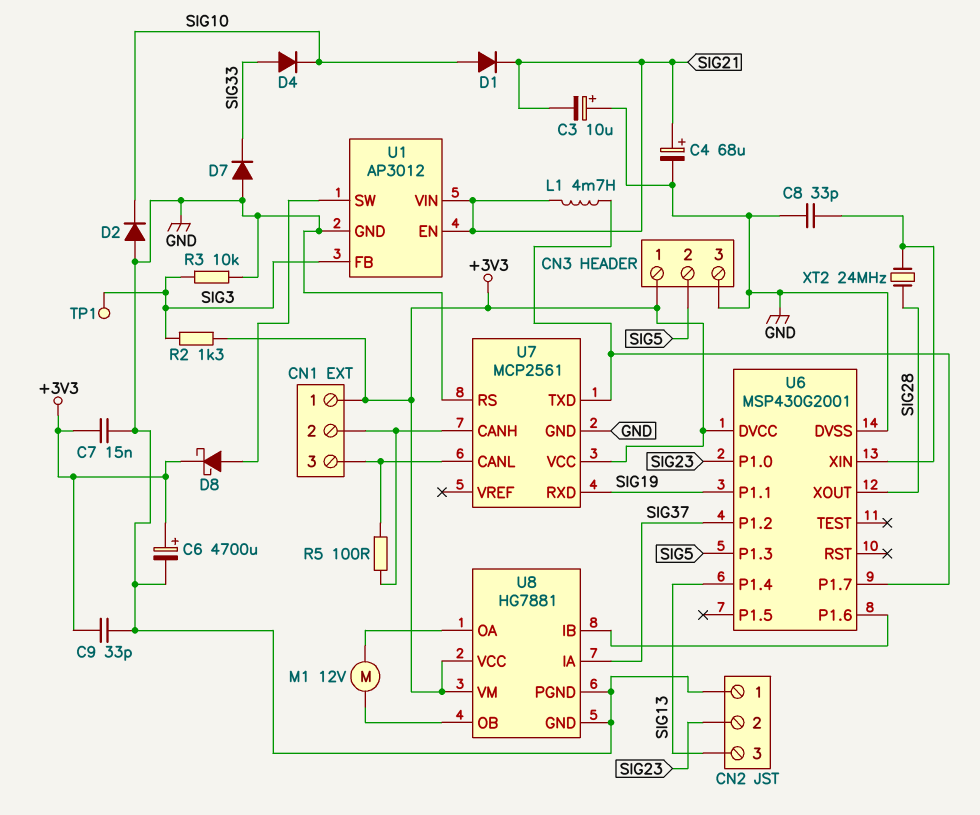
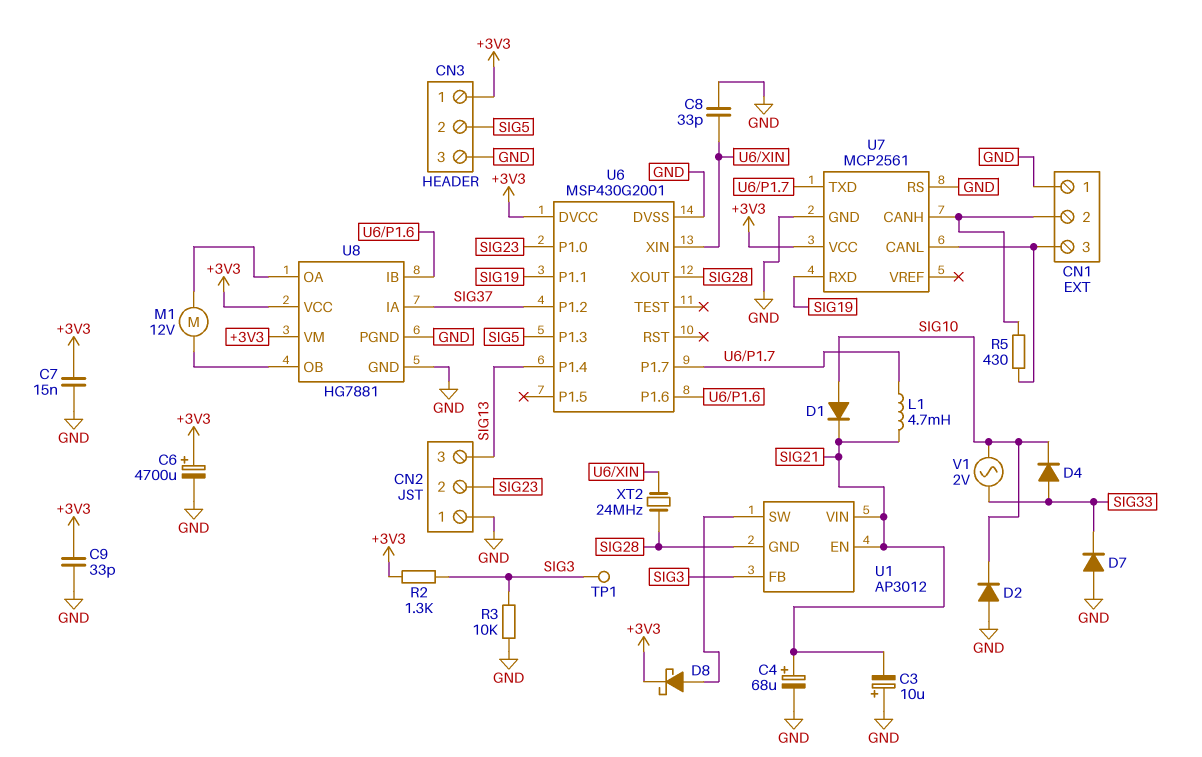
CN1 pin 1: +3V3 -> GND
R5: 100 (CN1/2, CN1/3) -> 430 (CN1/2, CN1/3)
U1 pin GND: GND -> SIG28
V1: none -> AC 2V (SIG10, SIG33)

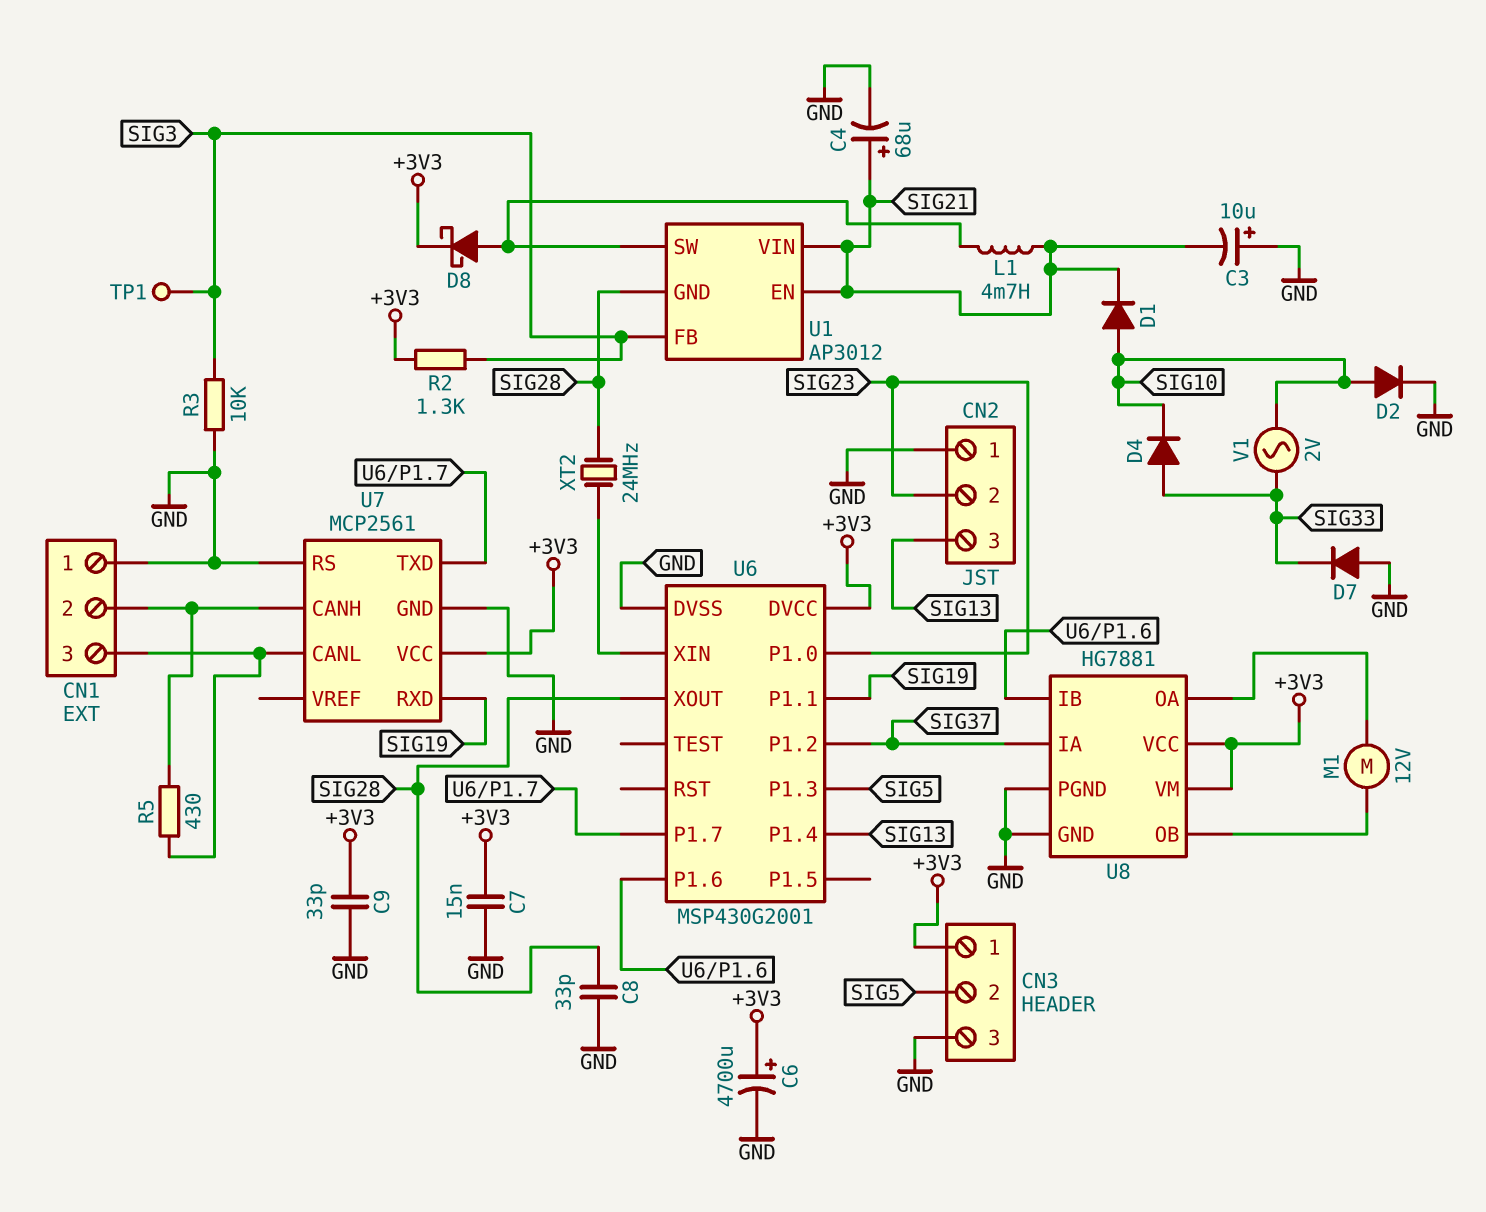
C8: 33pF (GND, U6/XIN) -> 33pF (GND, SIG28)
D2: diode (A GND, K SIG10) -> diode (A SIG10, K GND)
L1: 4.7mH (SIG21, U6/P1.7) -> 4.7mH (SIG21, U1/SW)

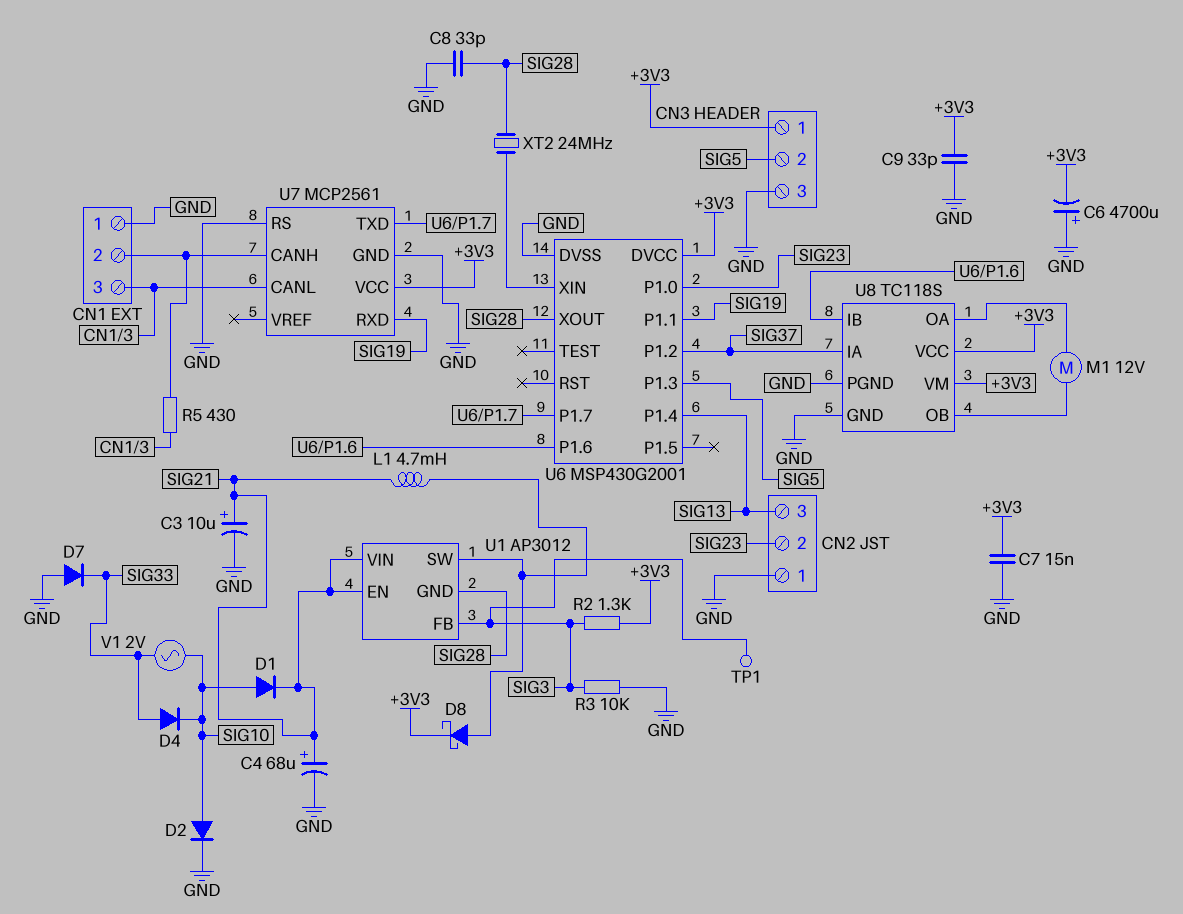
C3: 10uF (plus GND, minus SIG21) -> 10uF (plus SIG21, minus GND)
C6: 4700uF (plus +3V3, minus GND) -> 4700uF (plus GND, minus +3V3)
U8: HG7881 -> TC118S

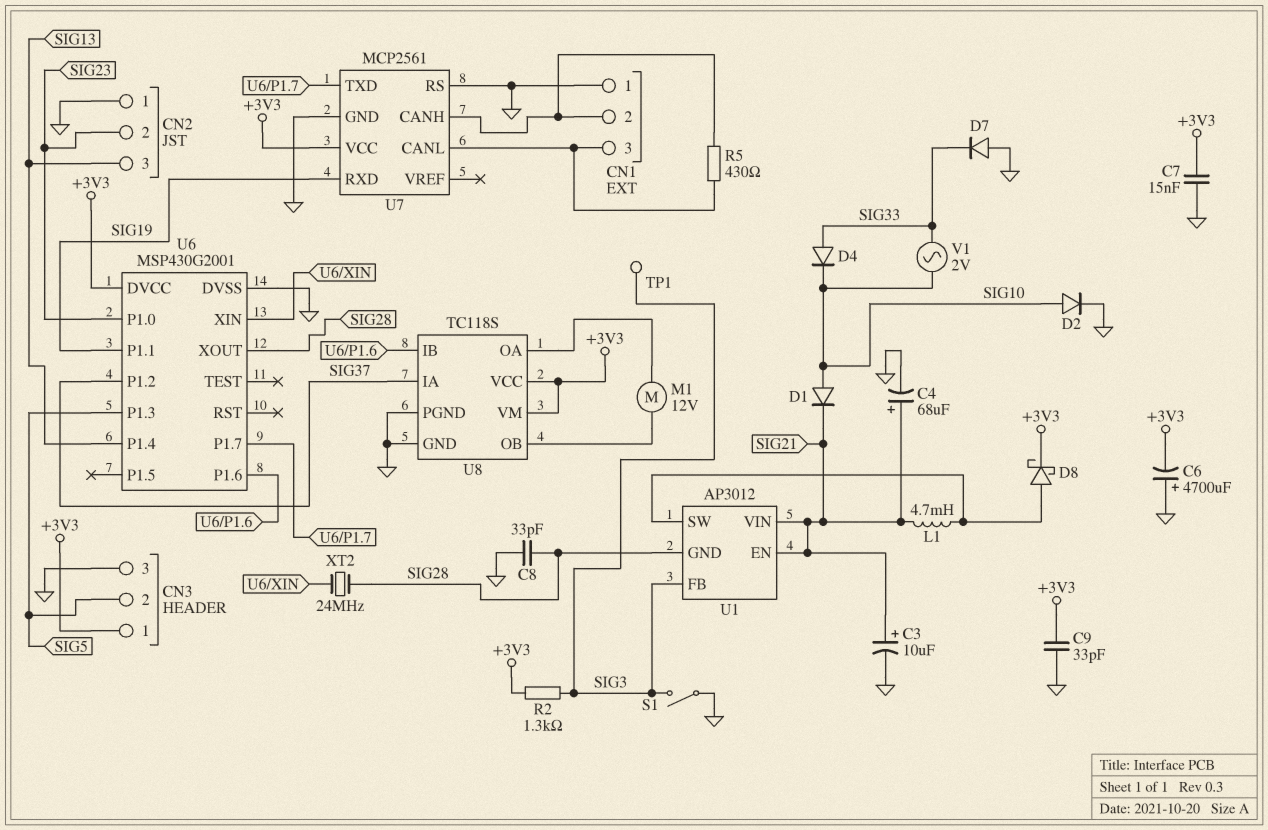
R3: 10k (GND, SIG3) -> none
S1: none -> switch (GND, SIG3)

